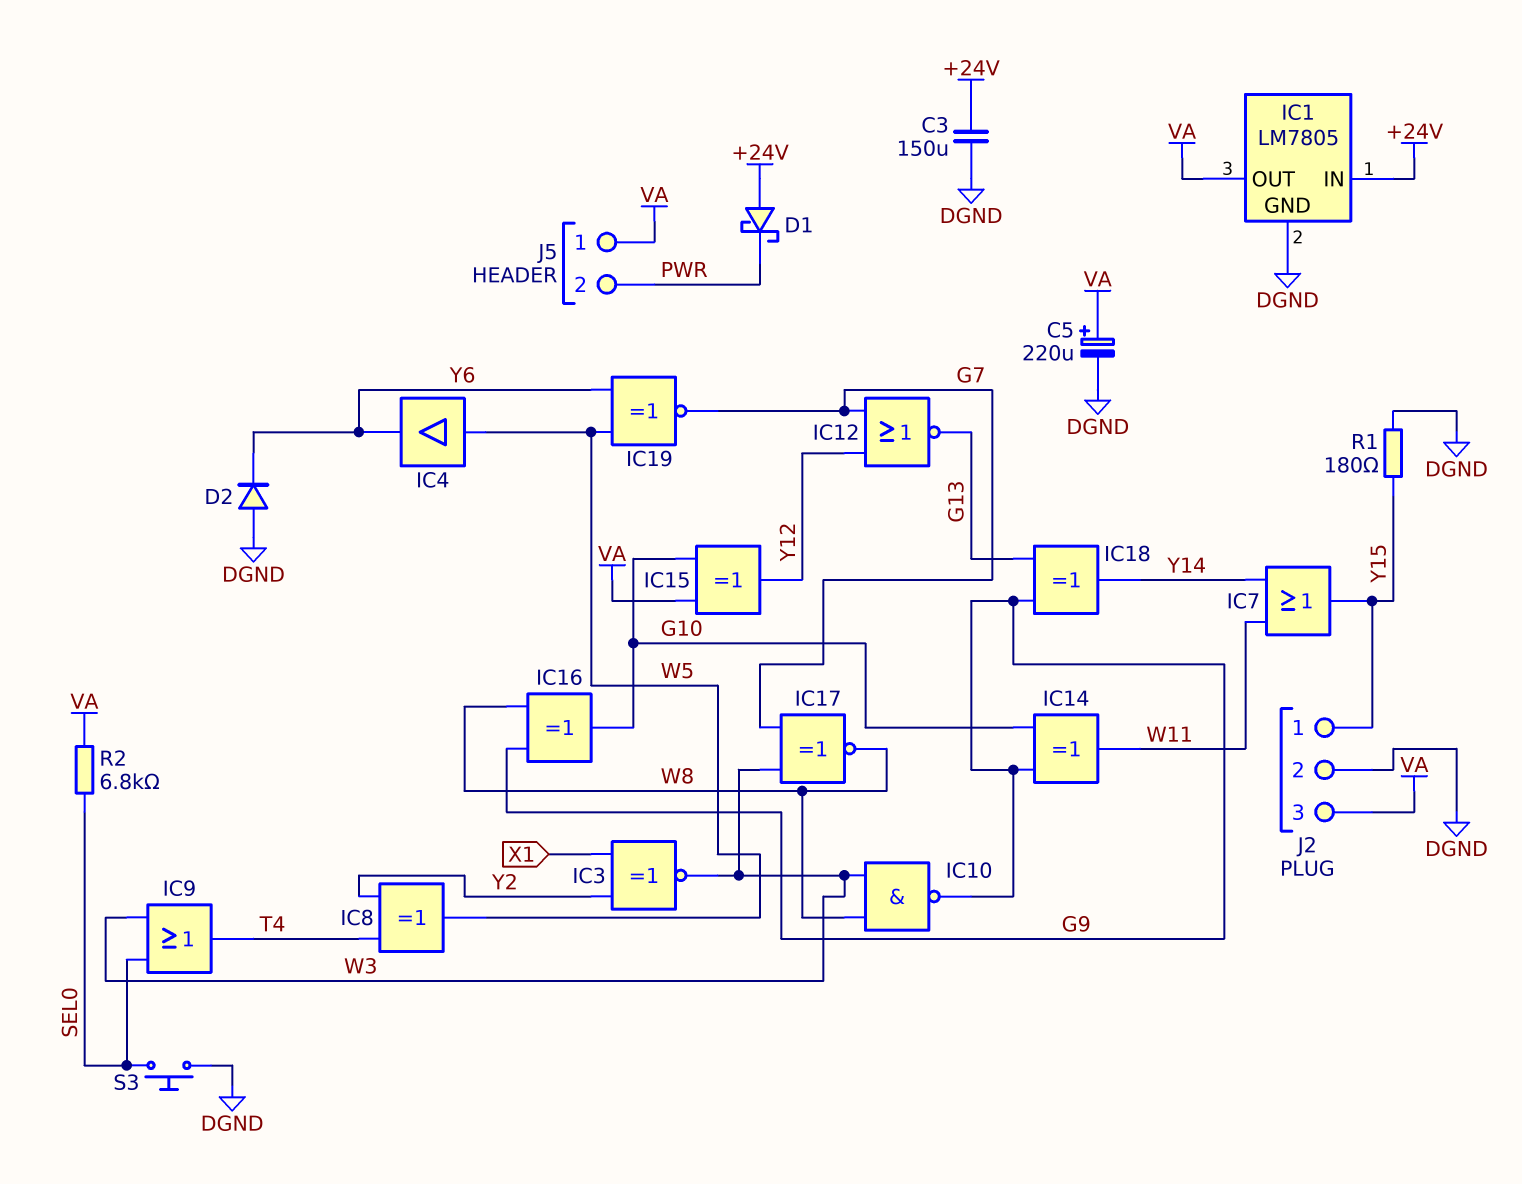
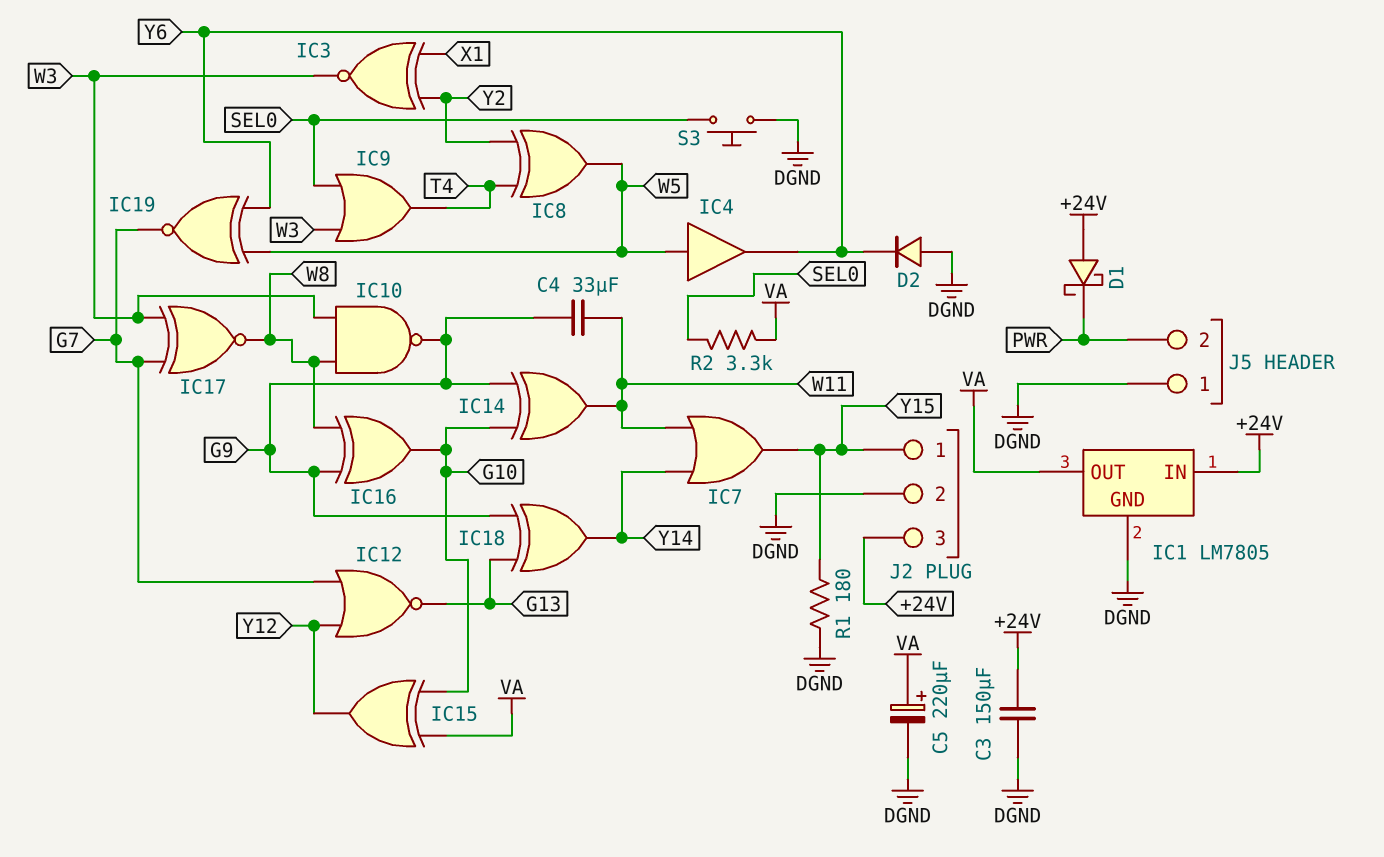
C4: none -> 33uF (G9, W11)
J2 pin 3: VA -> +24V
J5 pin 1: VA -> DGND
R2: 6.8k (SEL0, VA) -> 3.3k (SEL0, VA)

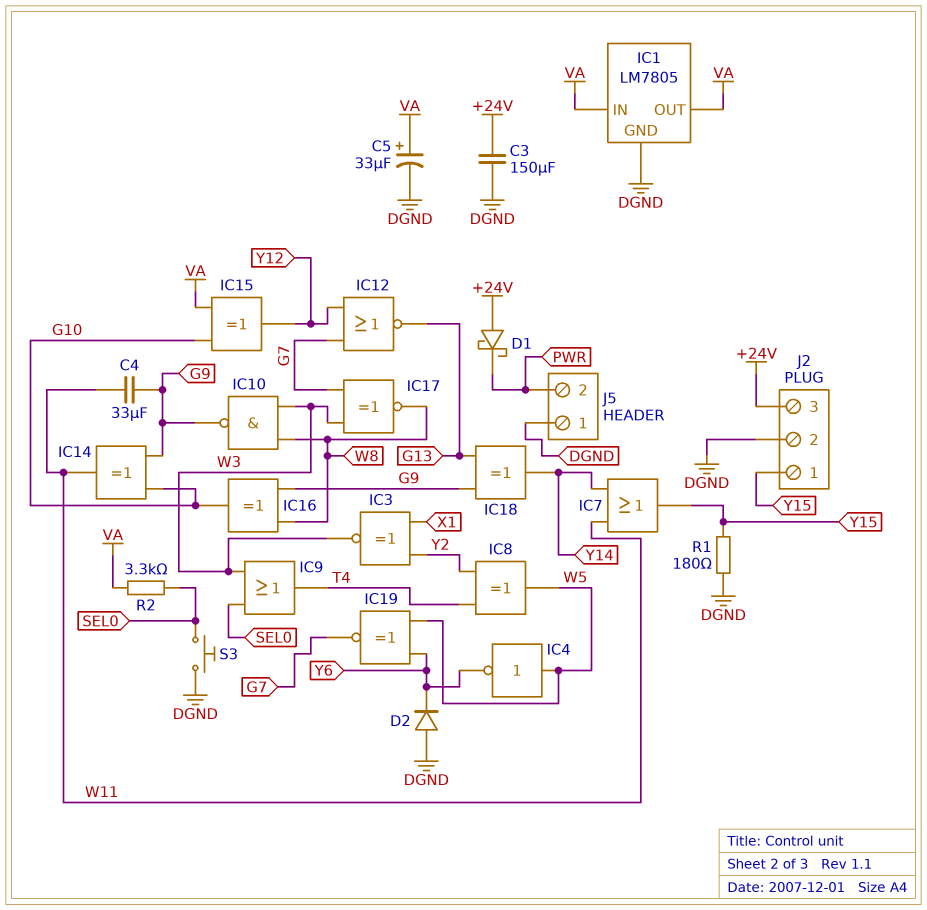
C5: 220uF (plus VA, minus DGND) -> 33uF (plus VA, minus DGND)
IC1 pin IN: +24V -> VA
IC4: buffer (in W5, out Y6) -> NOT (in W5, out Y6)

